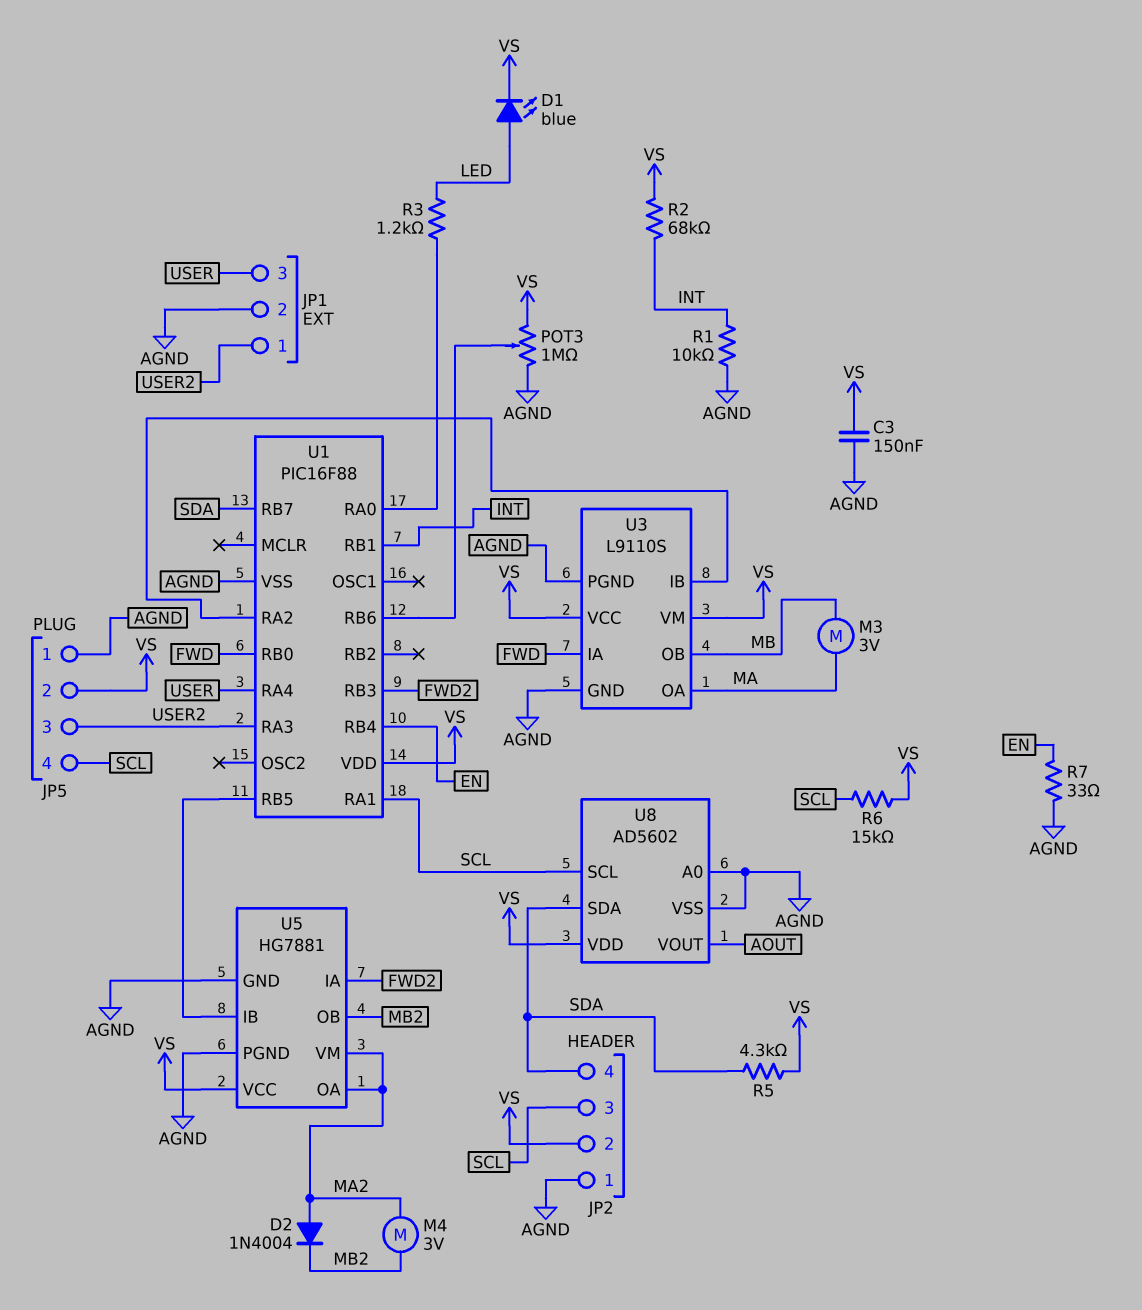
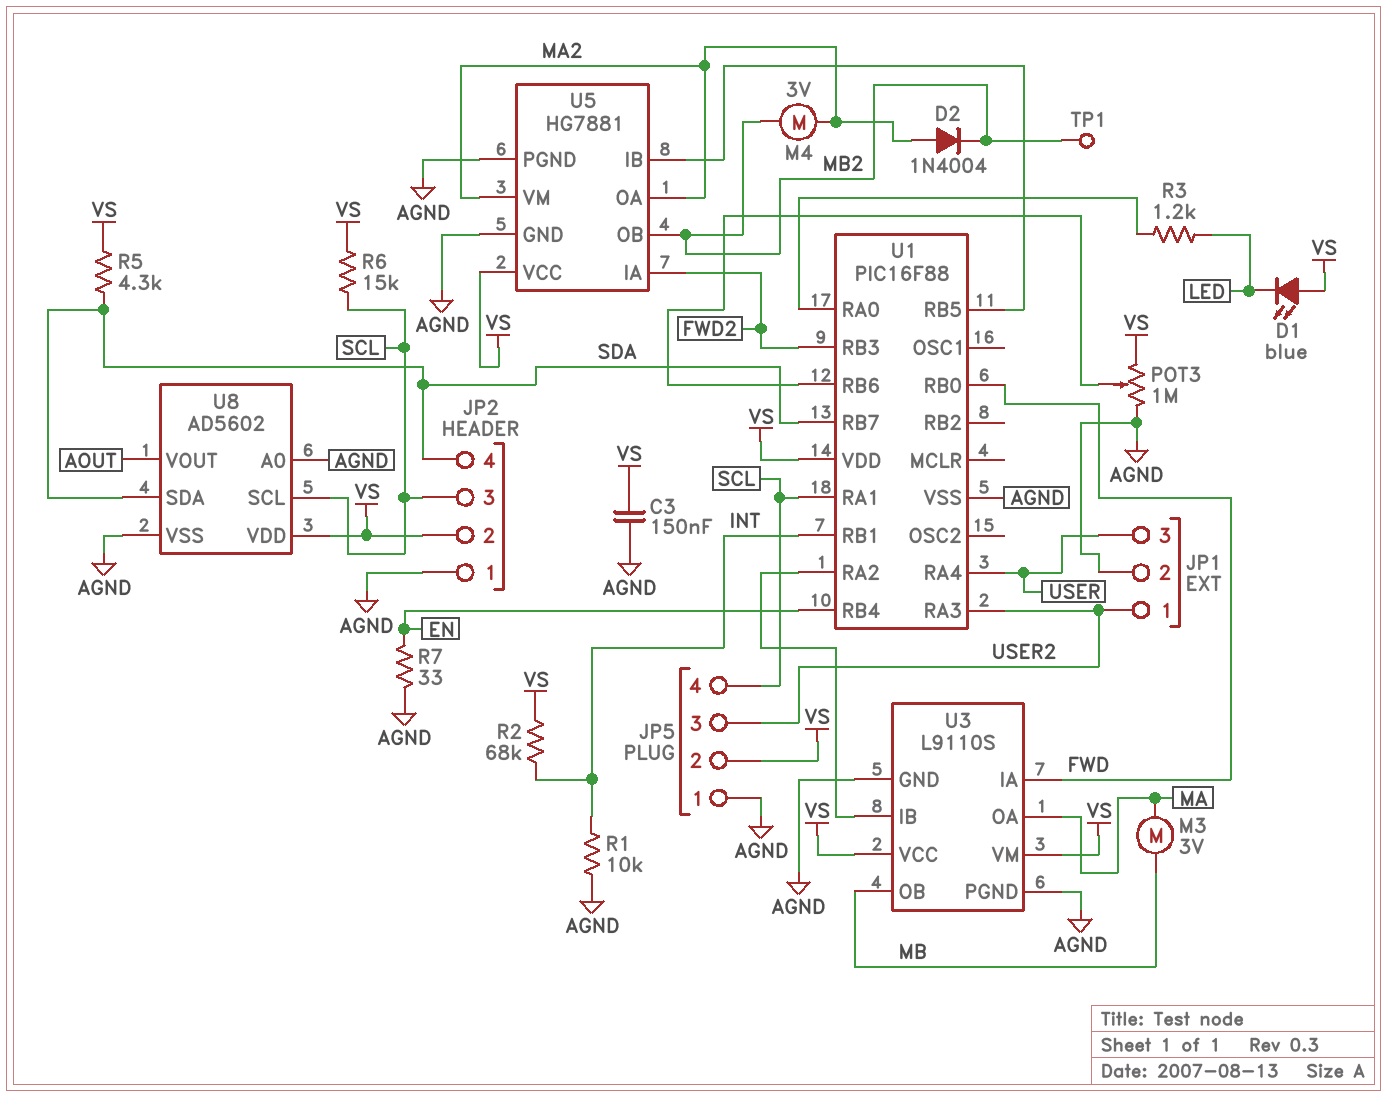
D1: LED blue (A LED, K VS) -> LED blue (A VS, K LED)
TP1: none -> test point (MB2)

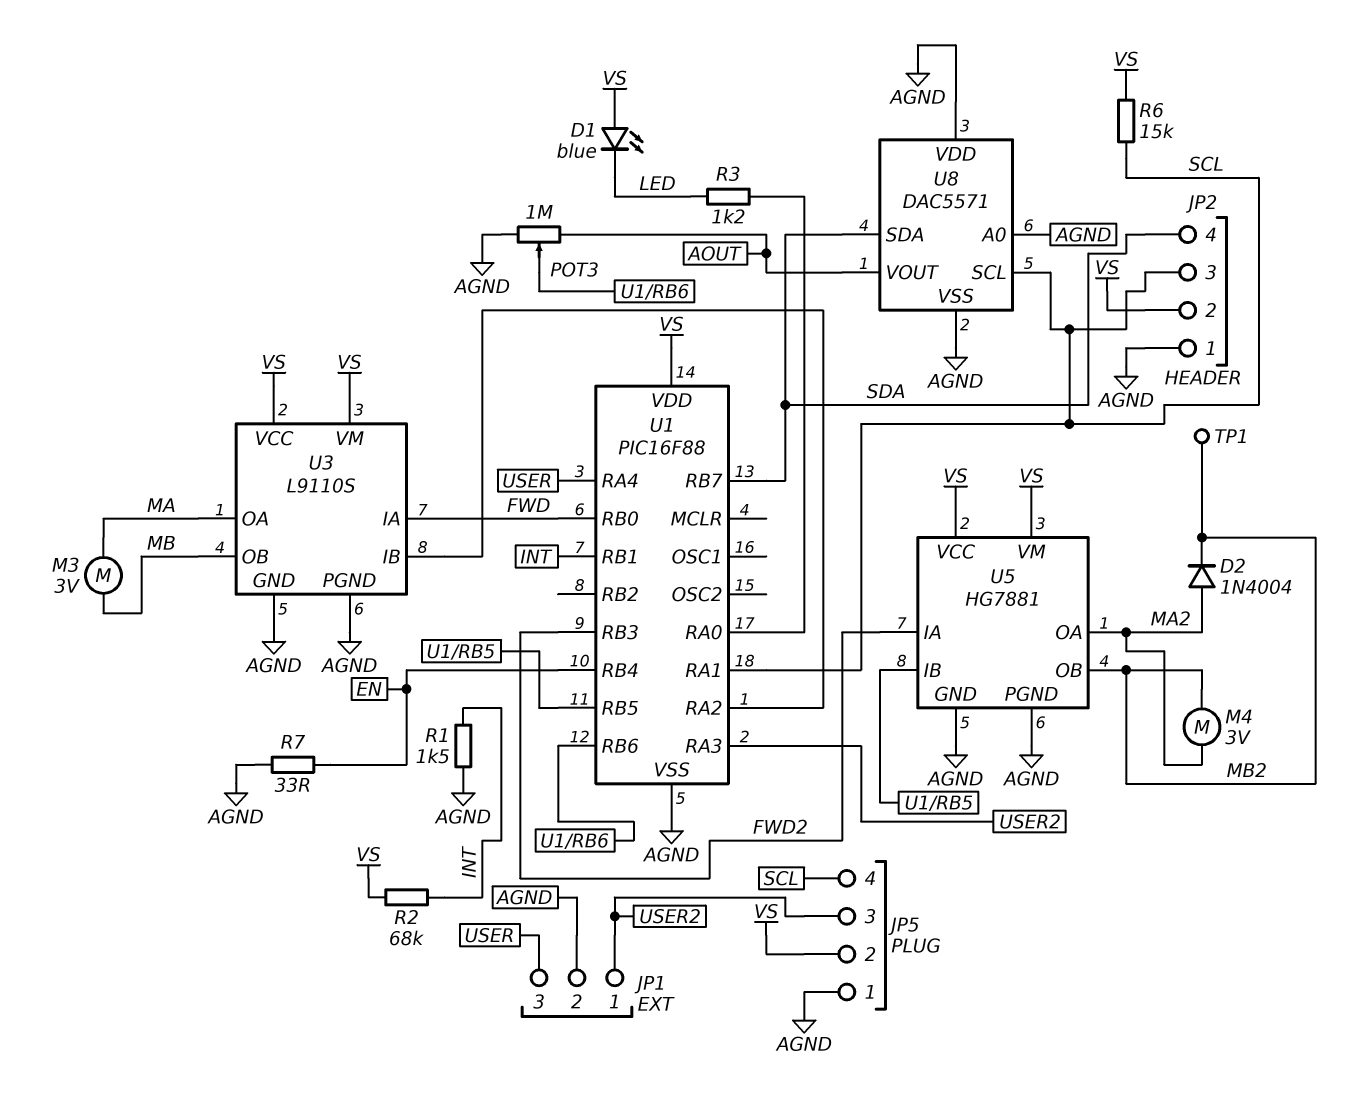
C3: 150nF (AGND, VS) -> none
POT3: 1M (AGND, VS, wiper U1/RB6) -> 1M (AGND, AOUT, wiper U1/RB6)
R1: 10k (AGND, INT) -> 1.5k (AGND, INT)
R5: 4.3k (SDA, VS) -> none
U5 pin VM: MA2 -> VS
U8: AD5602 -> DAC5571
U8 pin VDD: VS -> AGND

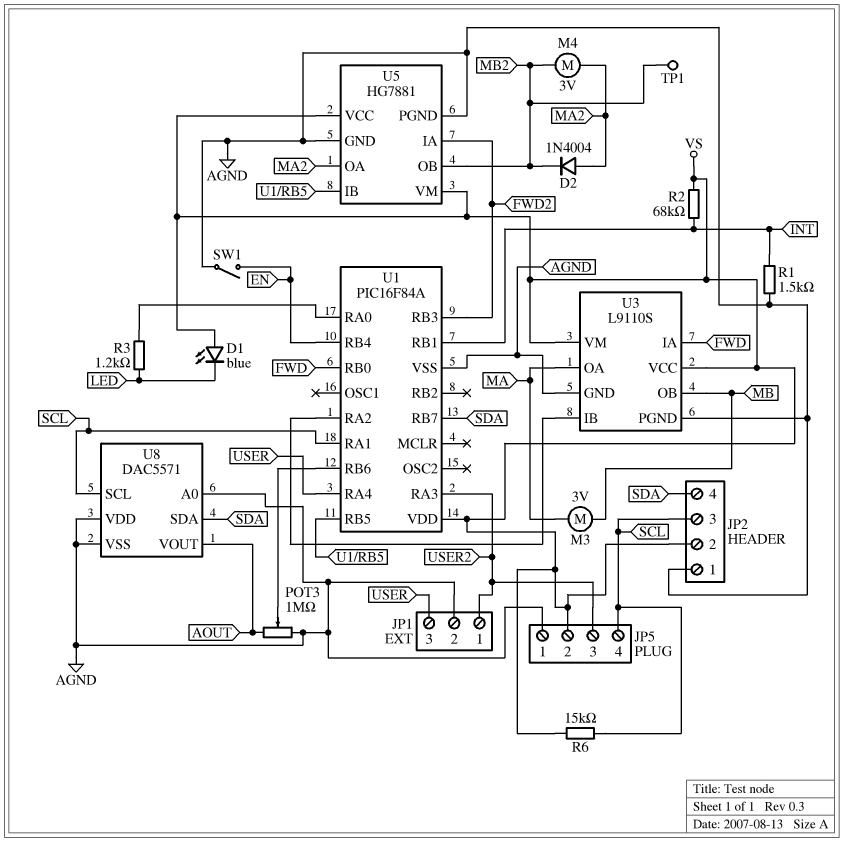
R7: 33 (AGND, EN) -> none
SW1: none -> switch (AGND, EN)
U1: PIC16F88 -> PIC16F84A

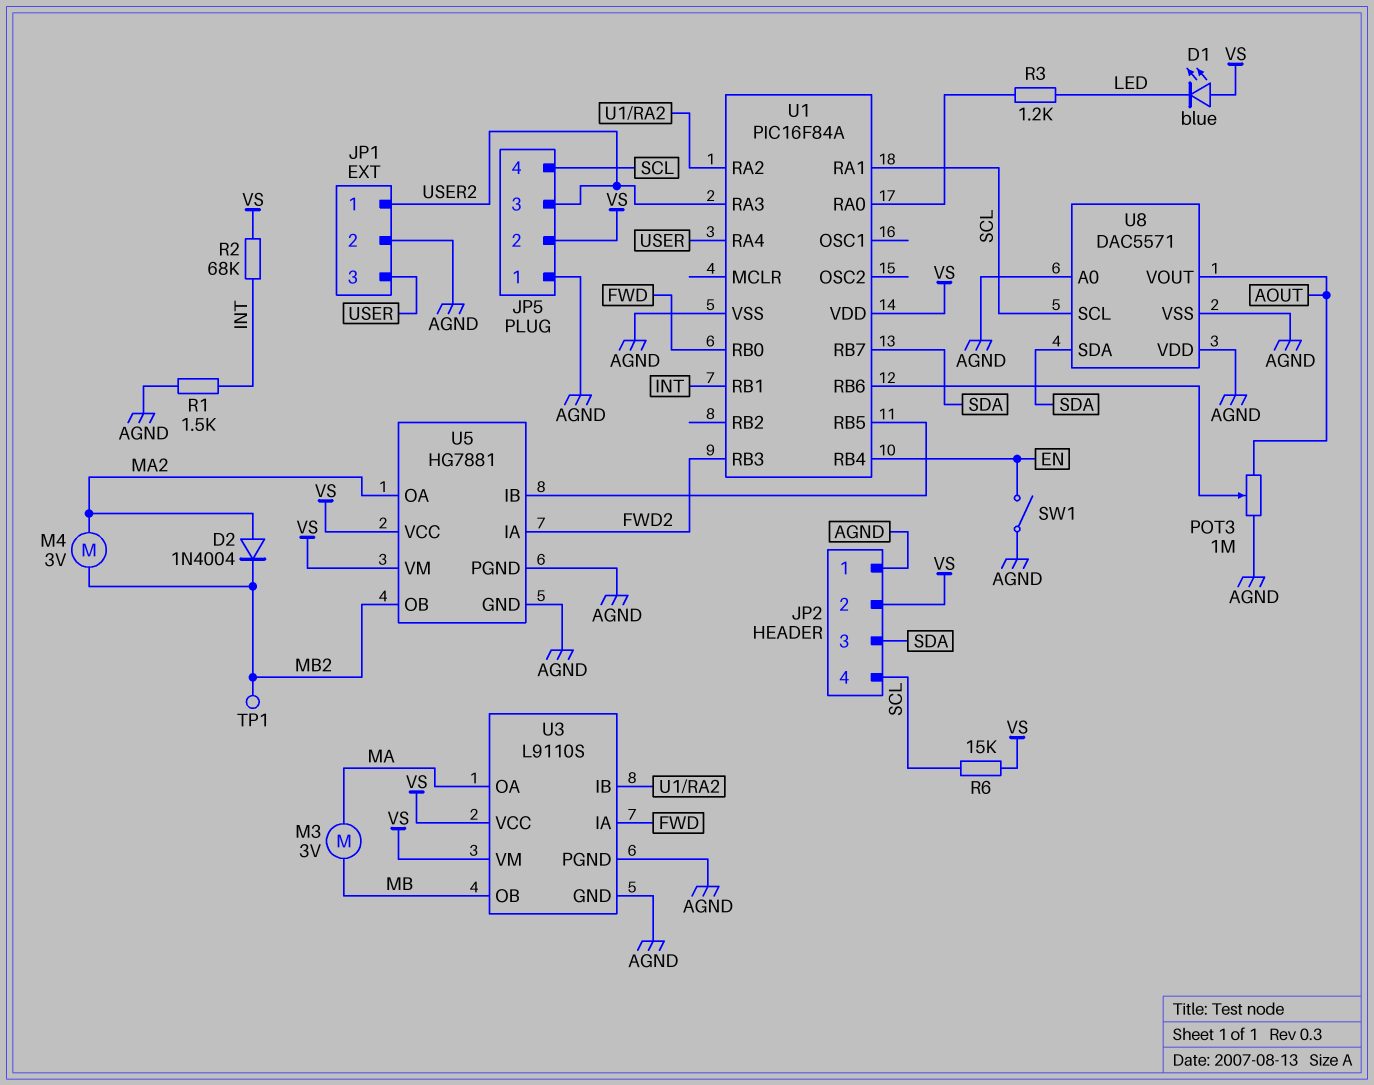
JP2 pin 3: SCL -> SDA
JP2 pin 4: SDA -> SCL

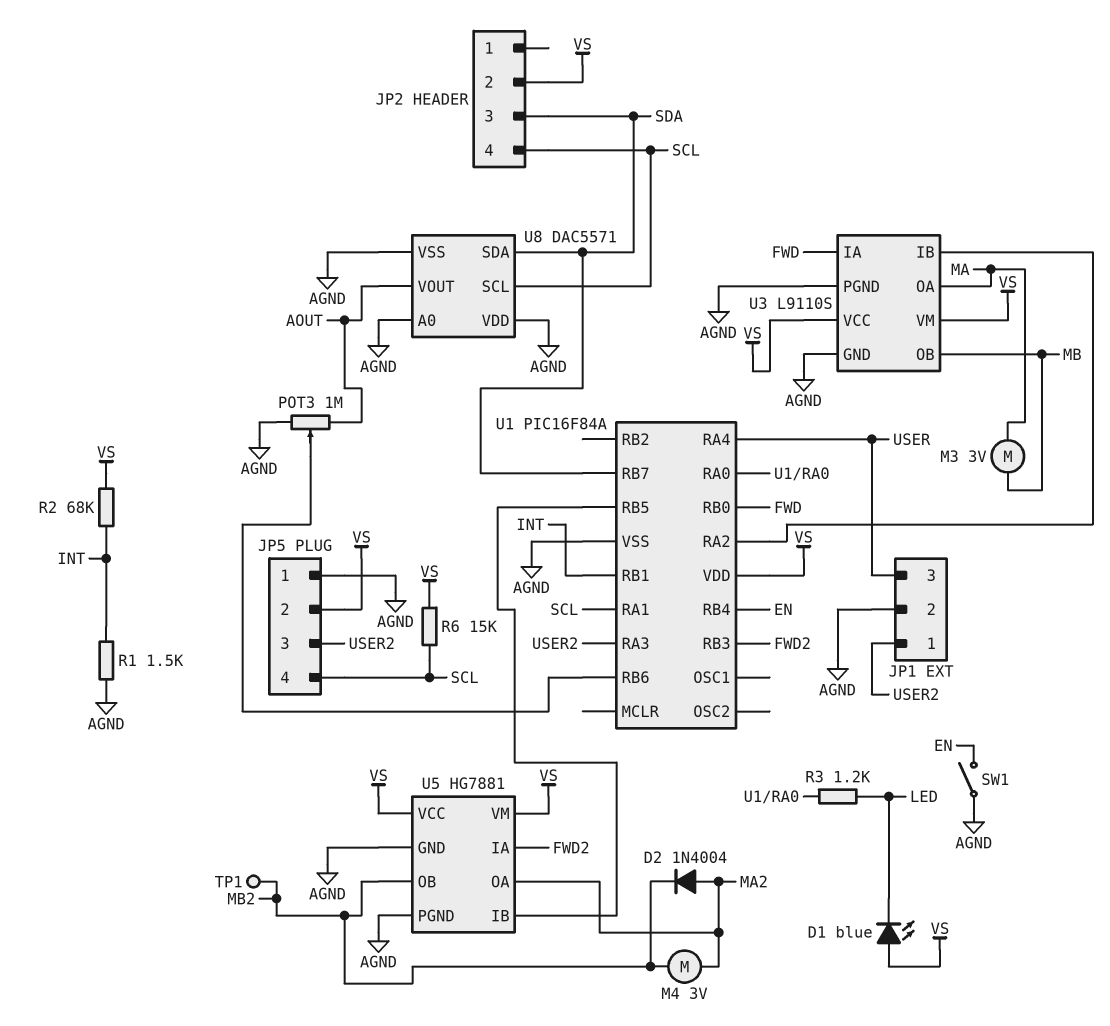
JP2 pin 1: AGND -> none

